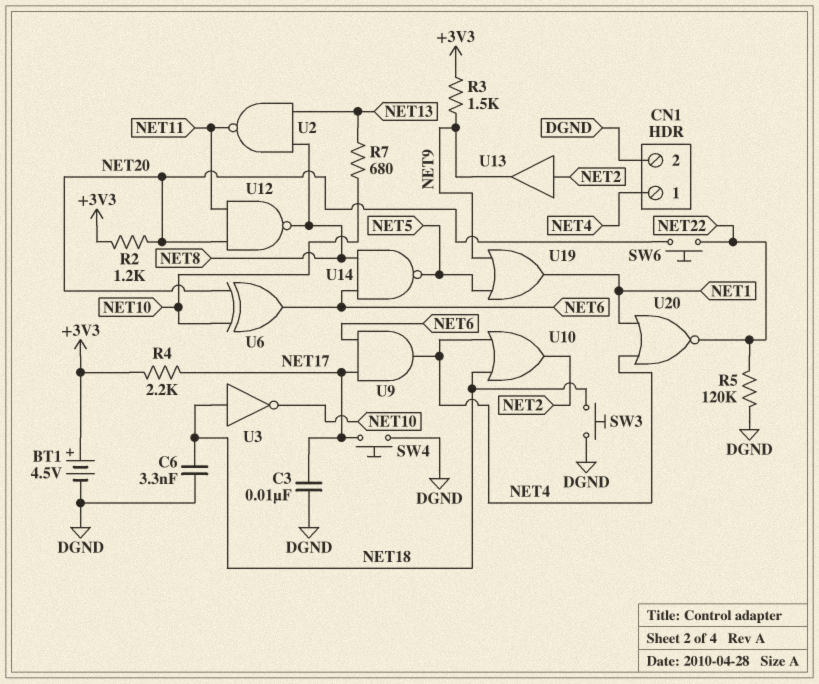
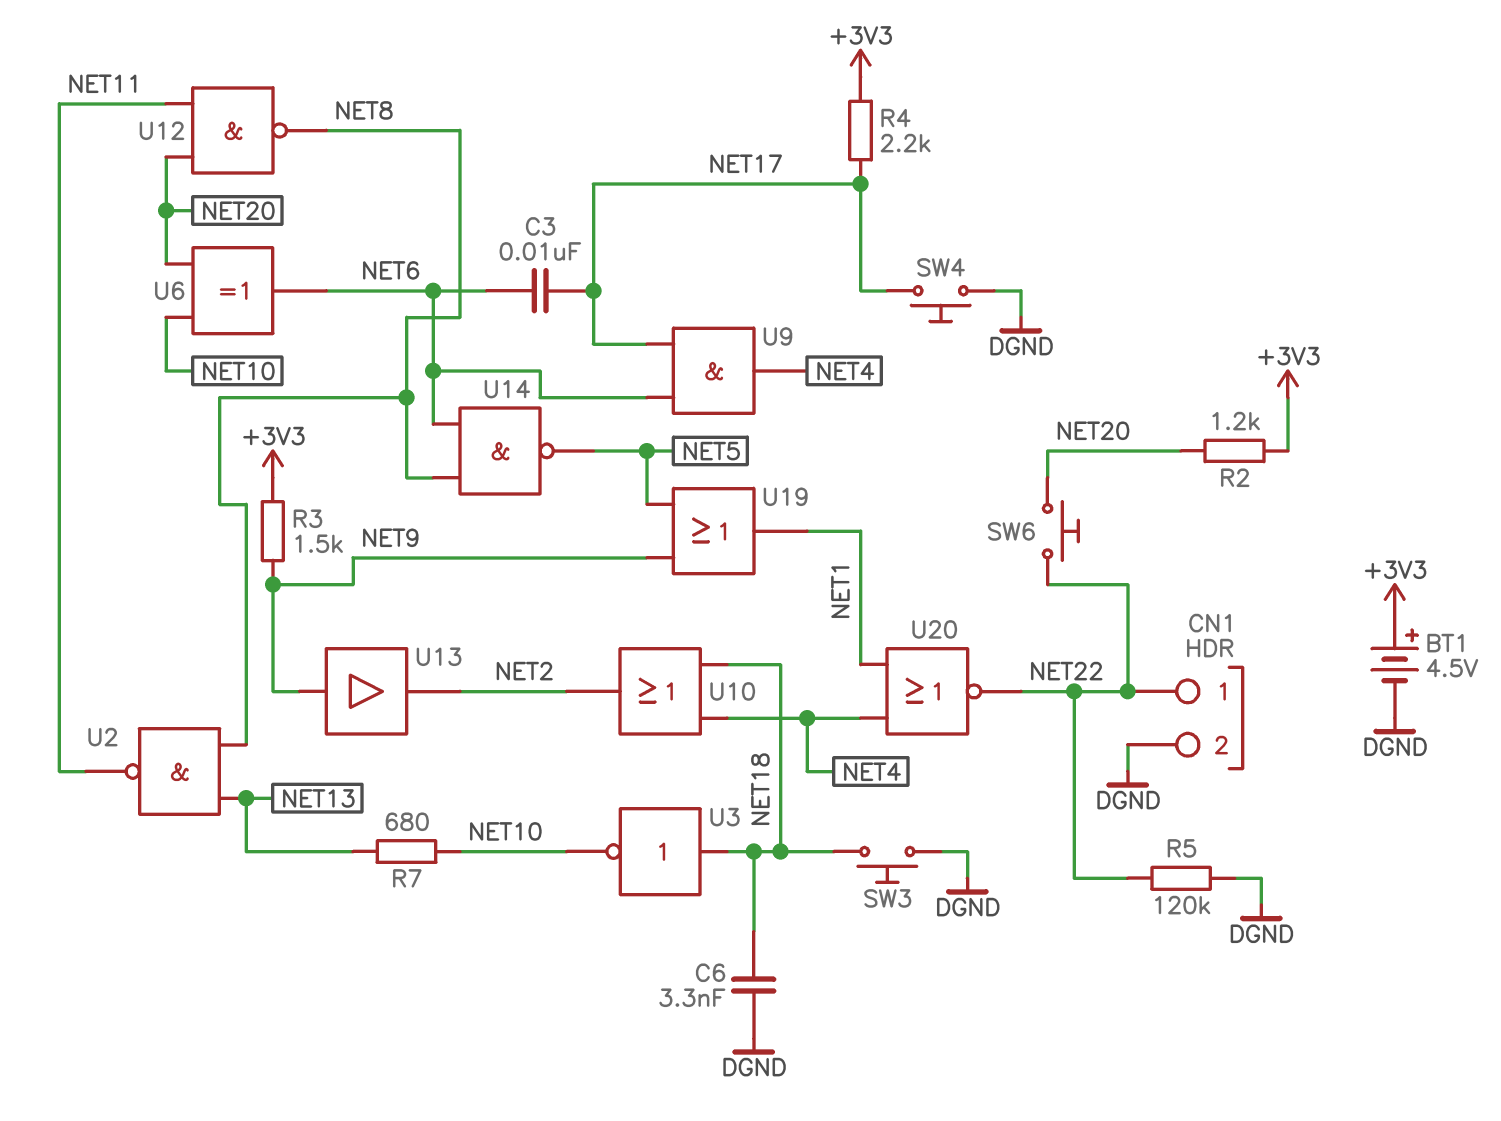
C3: 10nF (DGND, NET17) -> 10nF (NET6, NET17)
CN1 pin 1: NET4 -> NET22
U13: buffer (in NET2, out NET9) -> buffer (in NET9, out NET2)

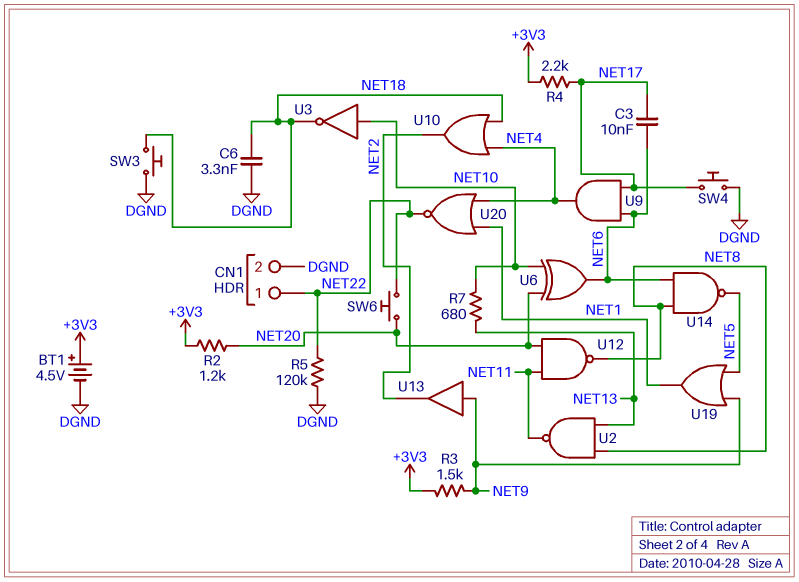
U3: NOT (in NET18, out NET10) -> NOT (in NET10, out NET18)

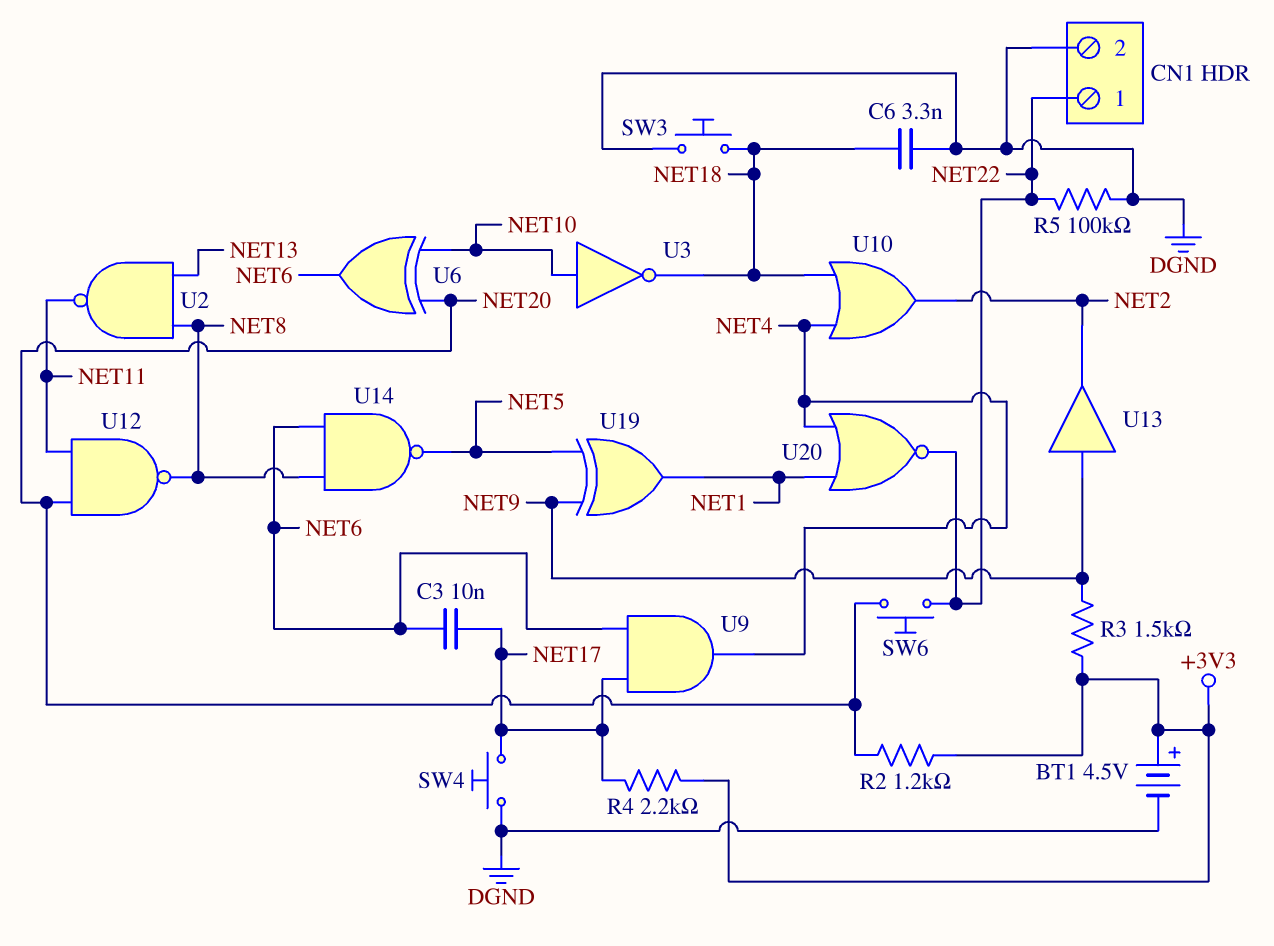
R5: 120k (DGND, NET22) -> 100k (DGND, NET22)
R7: 680 (NET10, NET13) -> none
U19: OR (in NET5, in NET9, out NET1) -> XOR (in NET5, in NET9, out NET1)

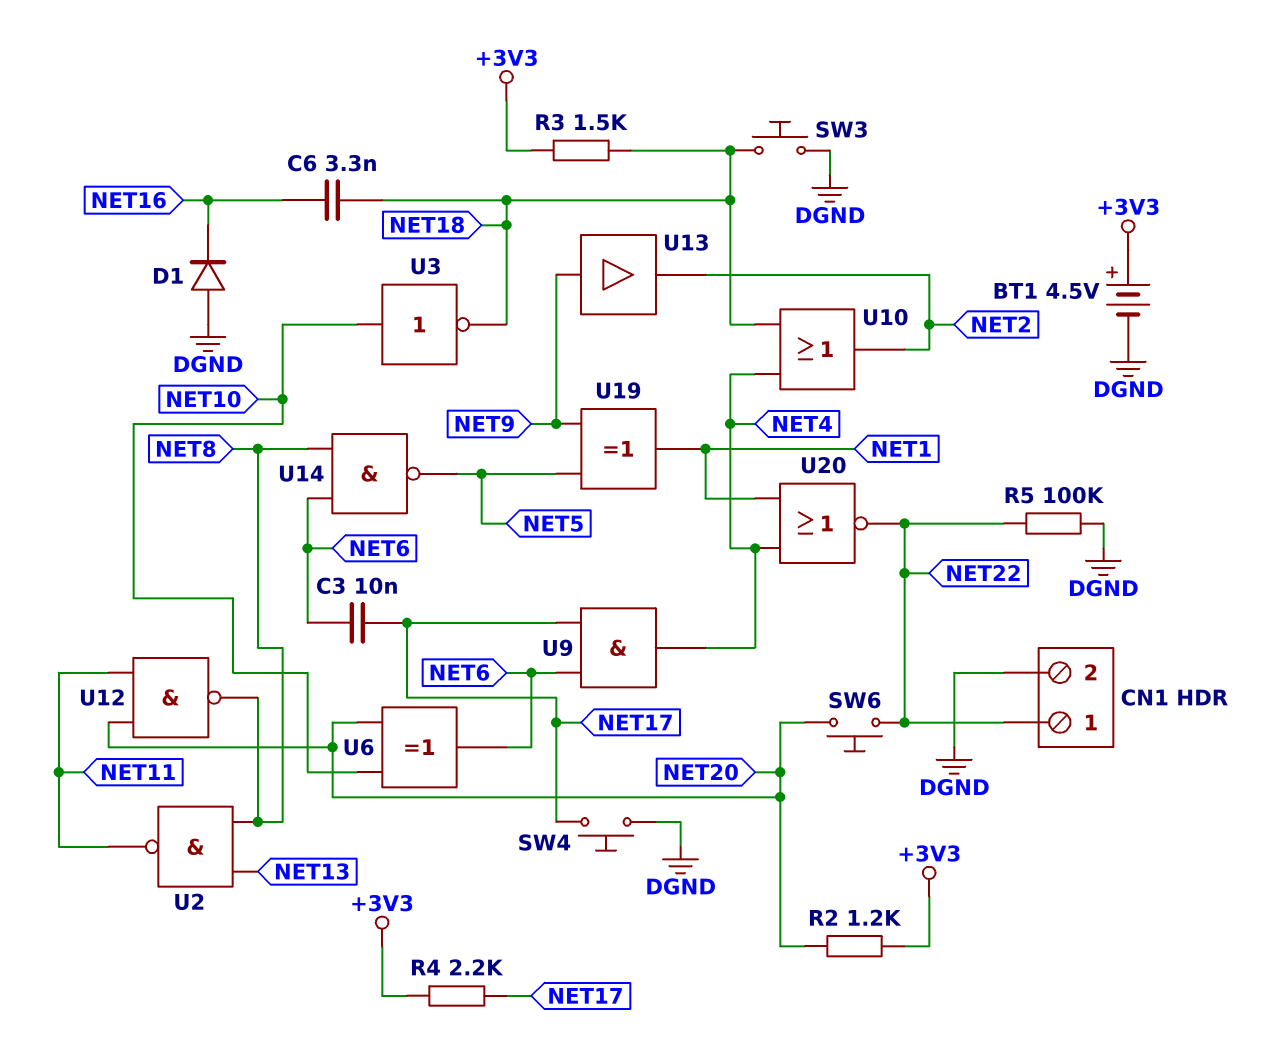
C6: 3.3nF (DGND, NET18) -> 3.3nF (NET16, NET18)
D1: none -> diode (A DGND, K NET16)
R3: 1.5k (+3V3, NET9) -> 1.5k (+3V3, NET18)

